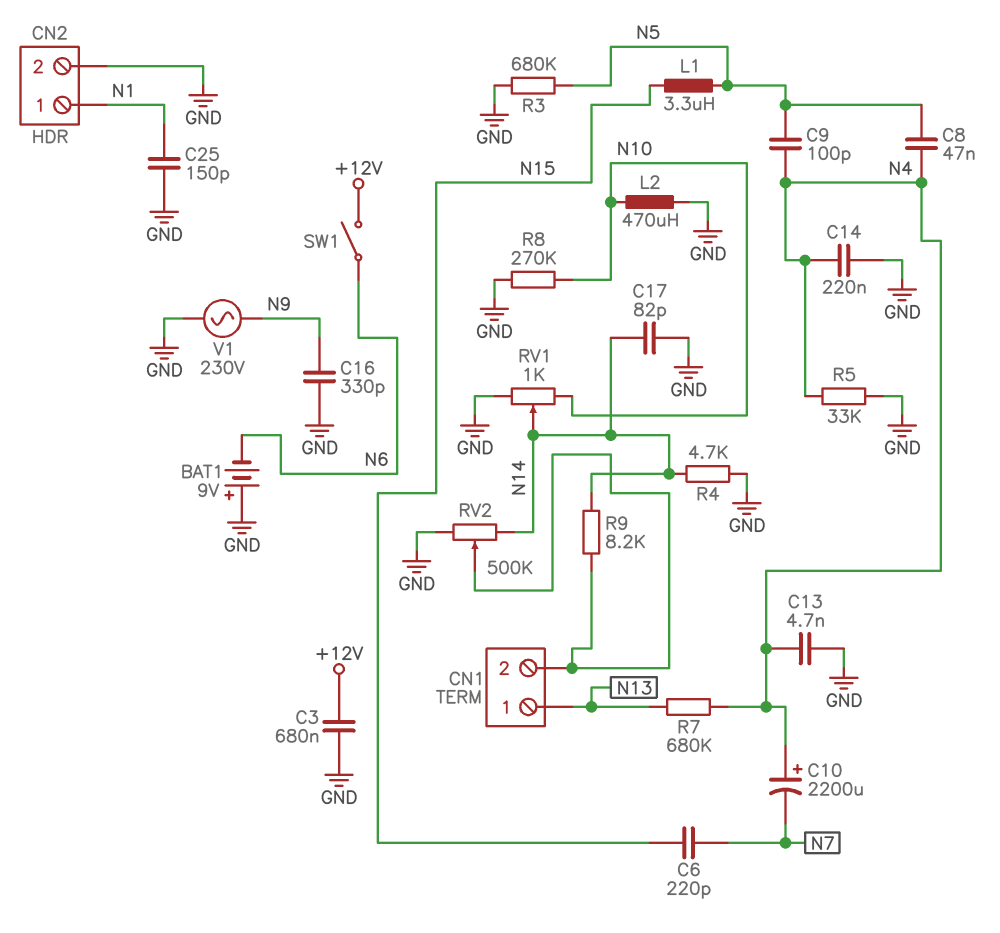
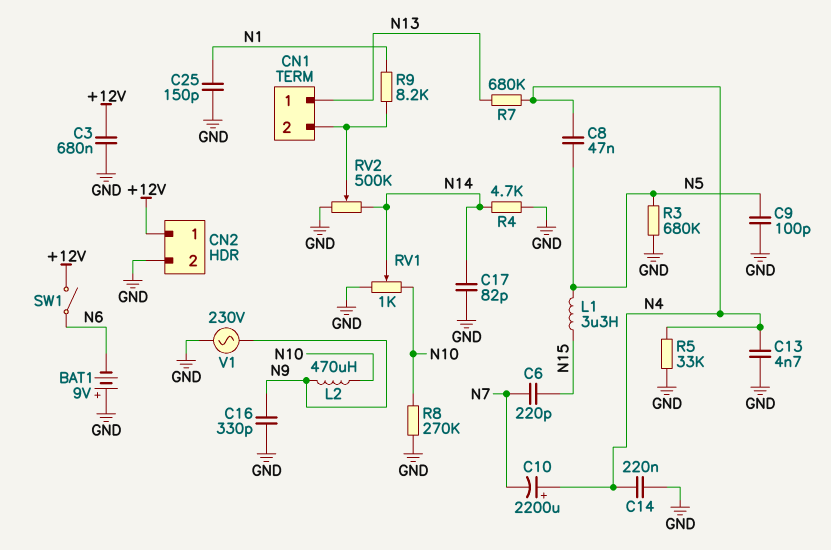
C9: 100pF (N4, N5) -> 100pF (GND, N5)
CN2 pin 1: N1 -> +12V
L2: 470uH (GND, N10) -> 470uH (N9, N10)
R9: 8.2k (CN1/2, N14) -> 8.2k (CN1/2, N1)

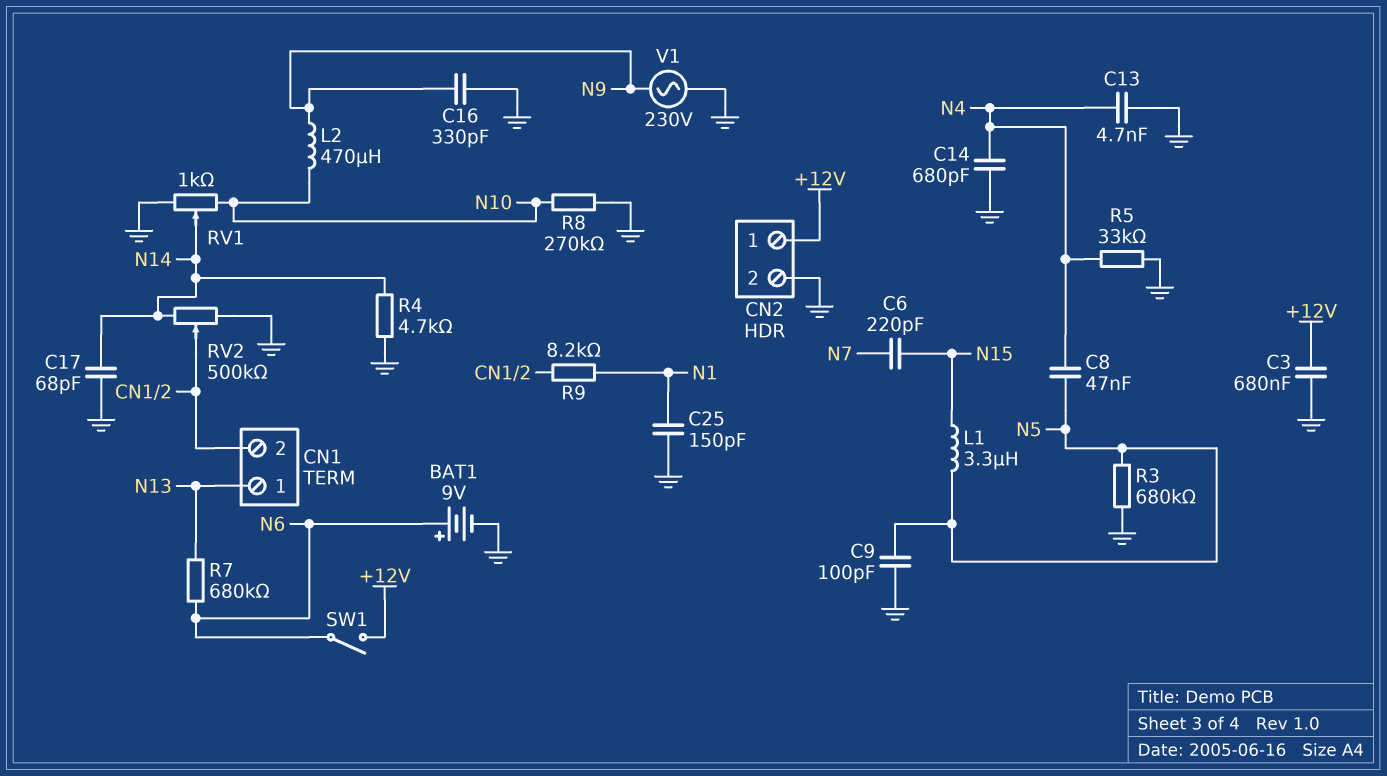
BAT1: 9V (plus GND, minus N6) -> 9V (plus N6, minus GND)
C10: 2200uF (plus N4, minus N7) -> none
C14: 220nF (GND, N4) -> 680pF (GND, N4)
C17: 82pF (GND, N14) -> 68pF (GND, N14)
R7: 680k (N4, N13) -> 680k (N6, N13)

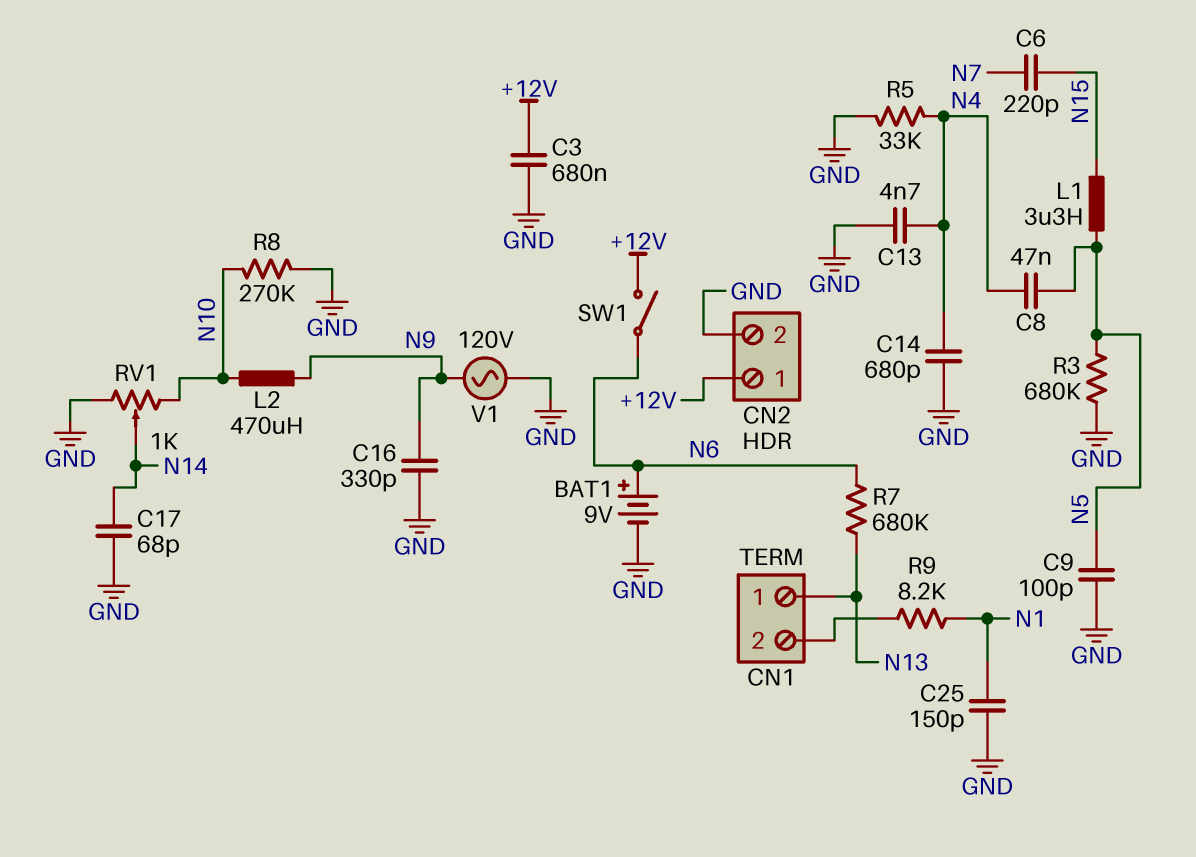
R4: 4.7k (GND, N14) -> none
RV2: 500k (GND, N14, wiper CN1/2) -> none
V1: AC 230V (GND, N9) -> AC 120V (GND, N9)

